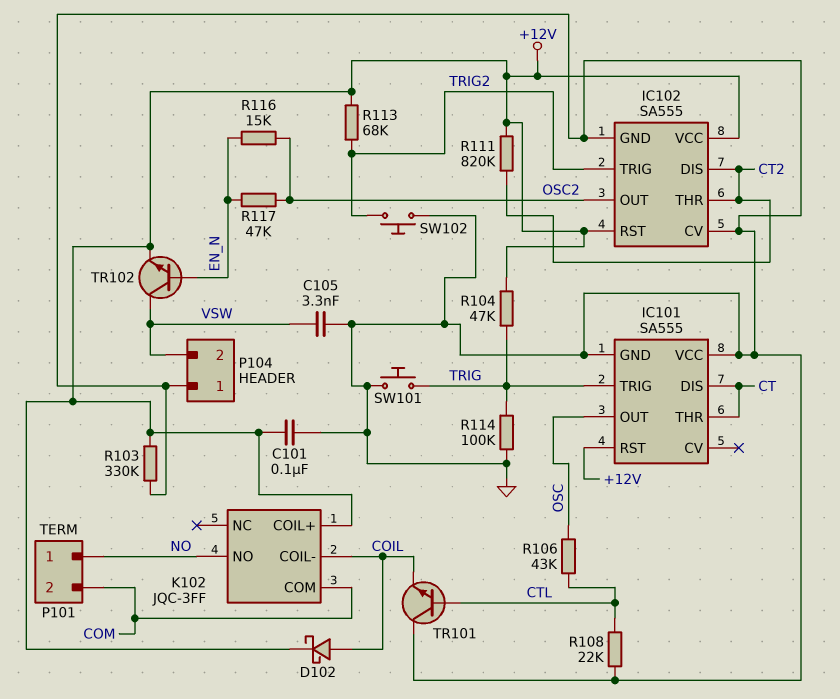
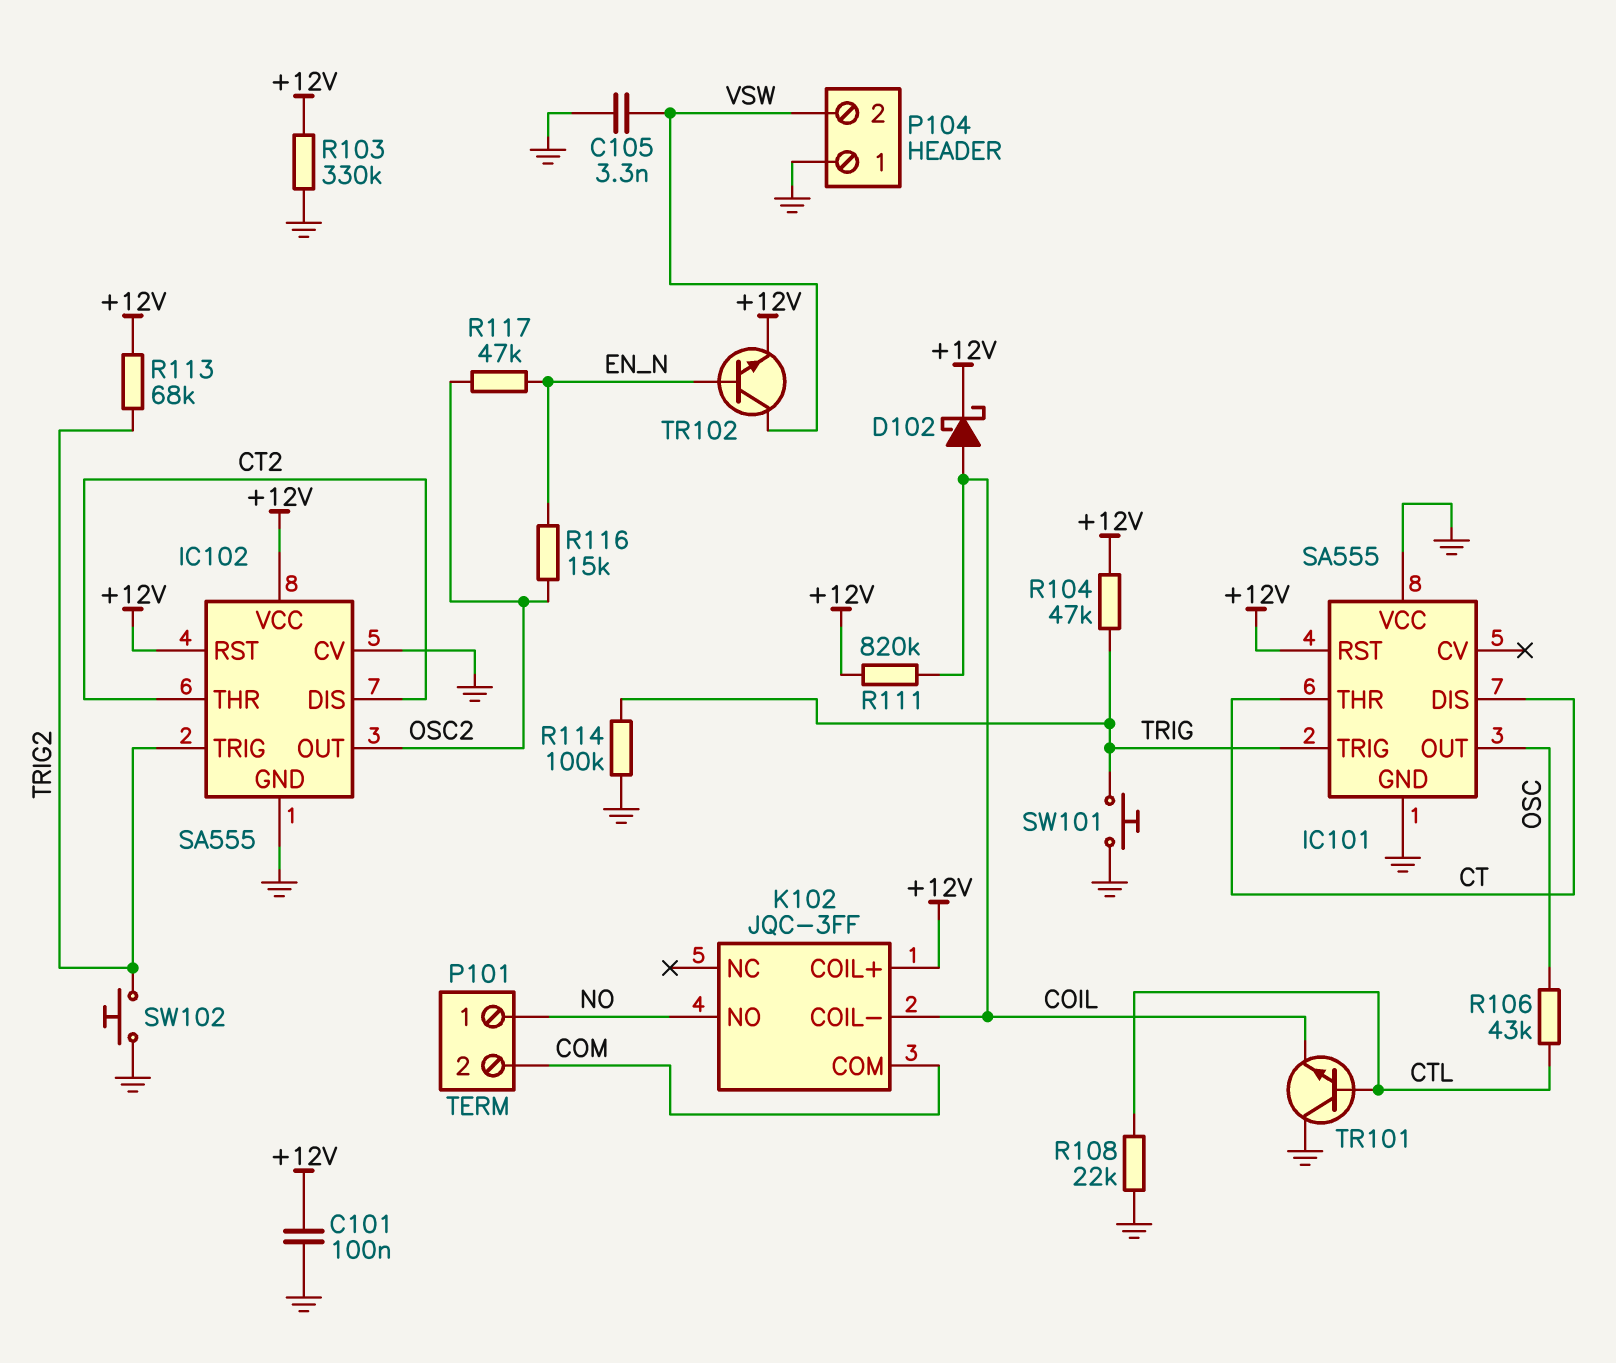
R111: 820k (+12V, CT2) -> 820k (+12V, COIL)

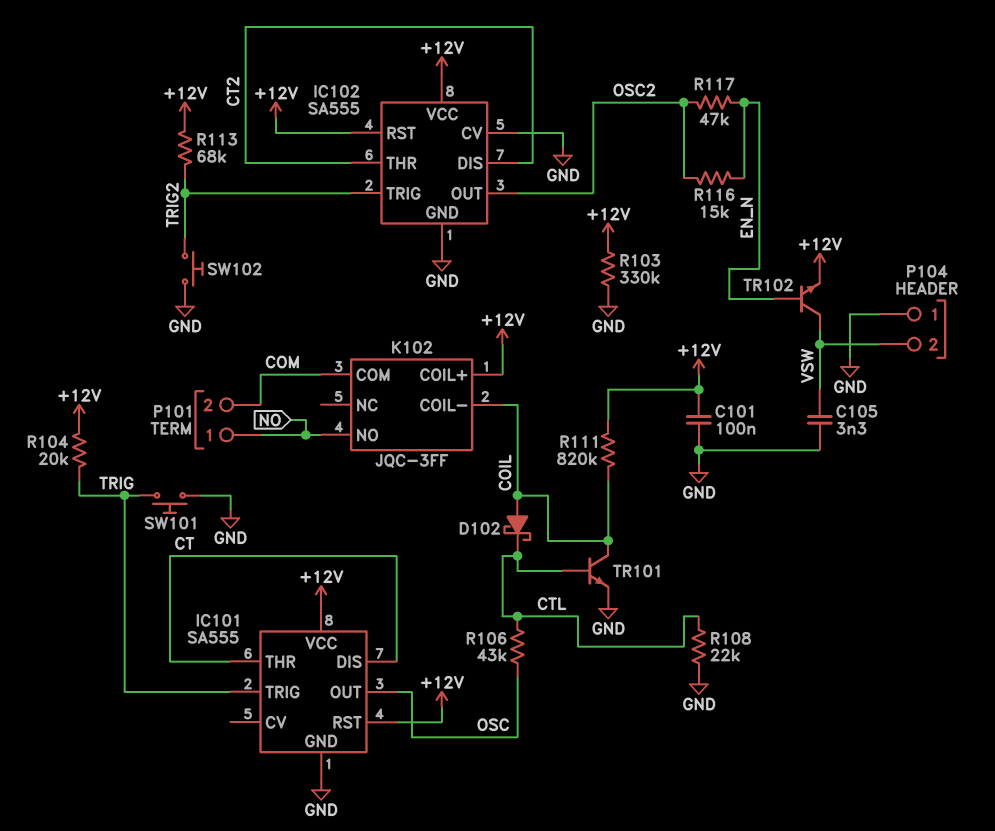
D102: schottky (A COIL, K +12V) -> schottky (A COIL, K CTL)
IC101 pin VCC: GND -> +12V
R104: 47k (+12V, TRIG) -> 20k (+12V, TRIG)
R114: 100k (GND, TRIG) -> none
TR101: NPN (B CTL, C GND, E COIL) -> NPN (B CTL, C COIL, E GND)

